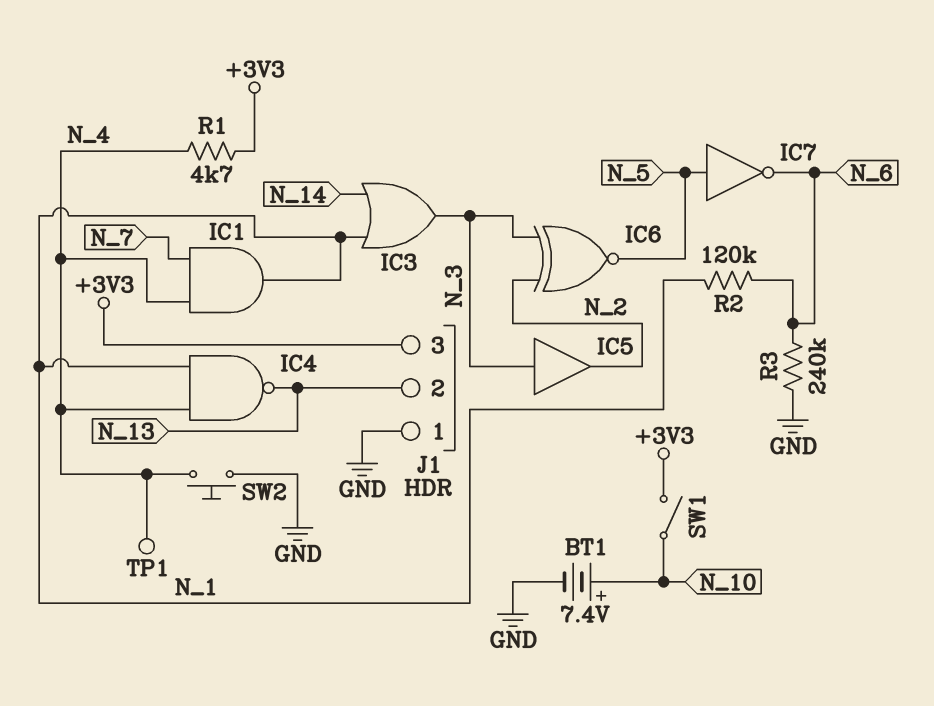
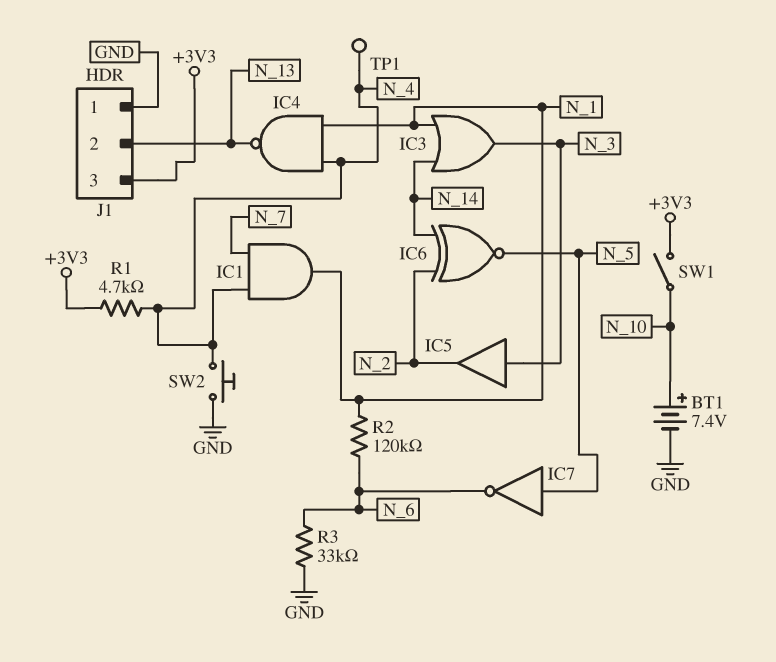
IC6: XNOR (in N_2, in N_3, out N_5) -> XNOR (in N_2, in N_14, out N_5)
R3: 240k (GND, N_6) -> 33k (GND, N_6)

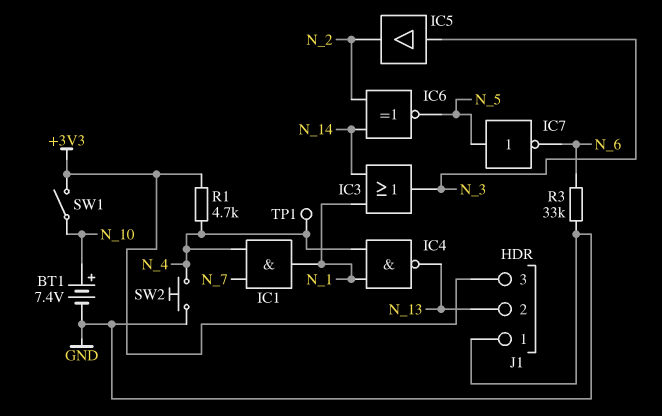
R2: 120k (N_1, N_6) -> none

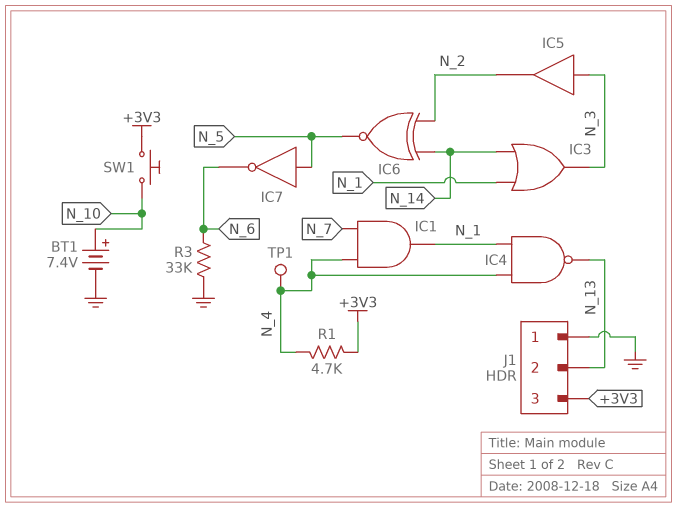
SW1: switch (+3V3, N_10) -> button (+3V3, N_10)
SW2: button (GND, N_4) -> none

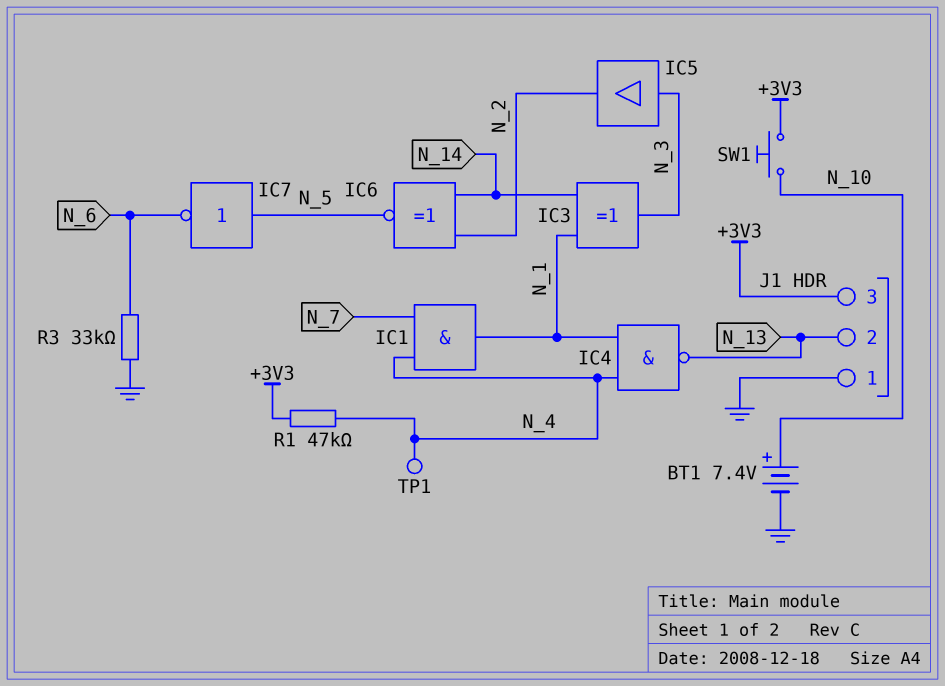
IC3: OR (in N_1, in N_14, out N_3) -> XOR (in N_1, in N_14, out N_3)
R1: 4.7k (+3V3, N_4) -> 47k (+3V3, N_4)

